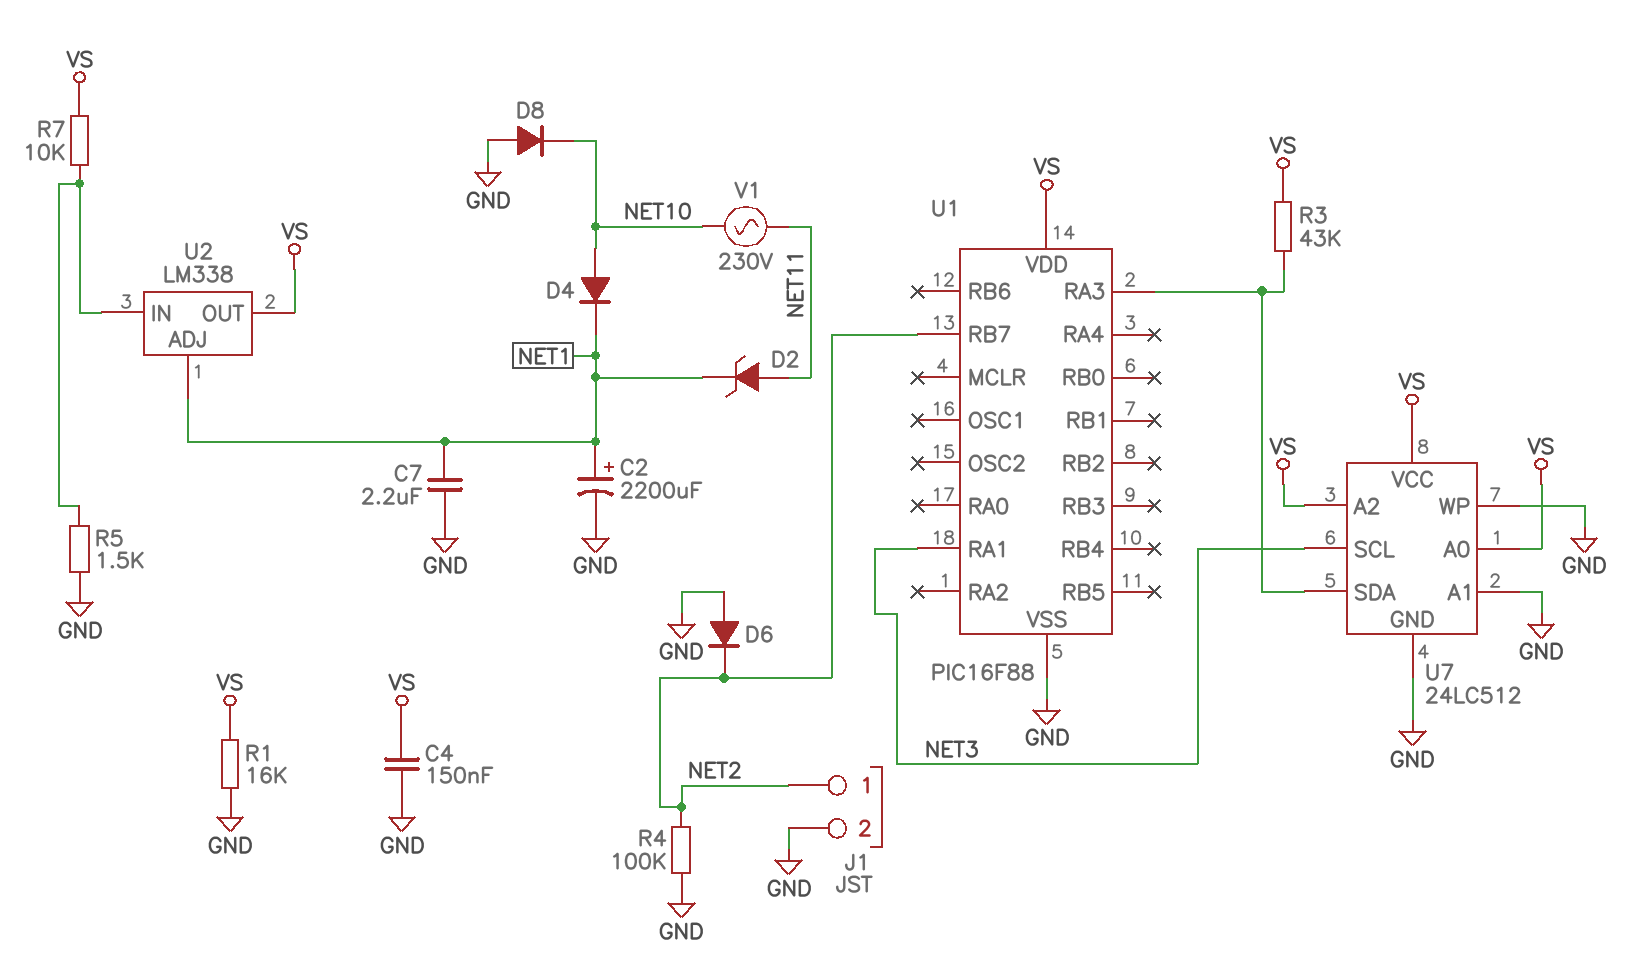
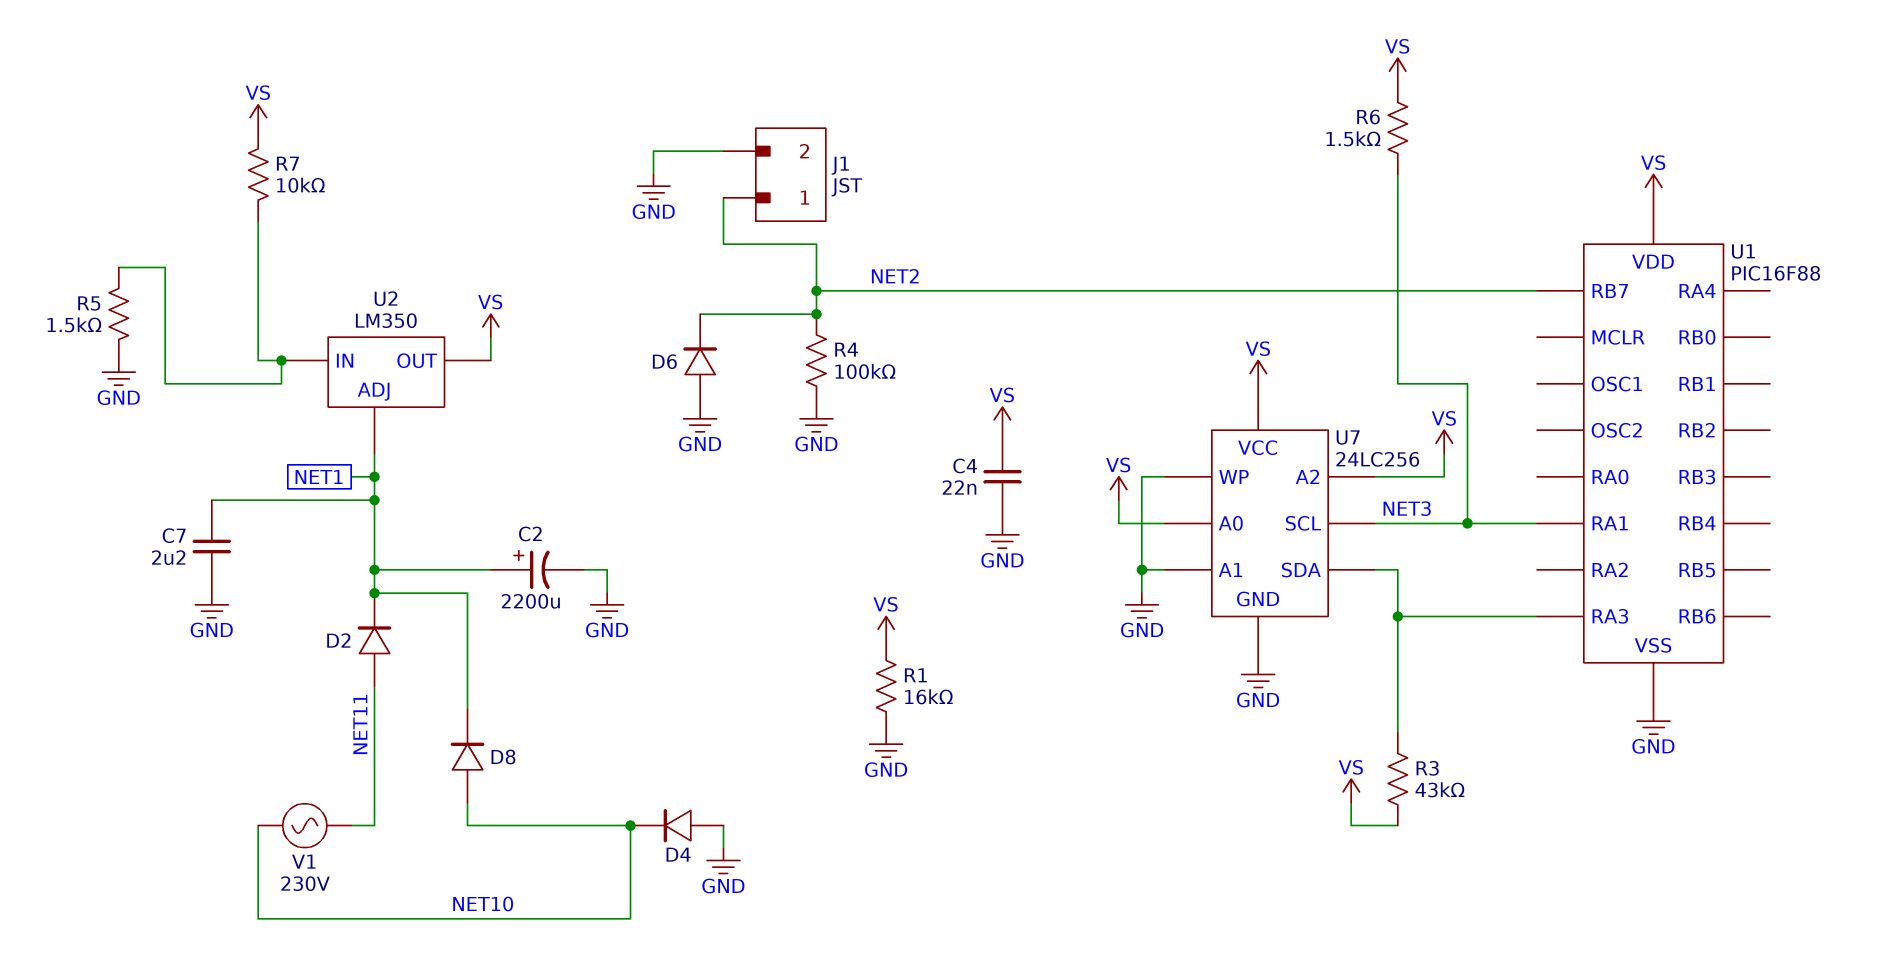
C4: 150nF (GND, VS) -> 22nF (GND, VS)
D2: zener (A NET11, K NET1) -> diode (A NET11, K NET1)
D4: diode (A NET10, K NET1) -> diode (A GND, K NET10)
D8: diode (A GND, K NET10) -> diode (A NET10, K NET1)
R6: none -> 1.5k (NET3, VS)
U2: LM338 -> LM350
U7: 24LC512 -> 24LC256

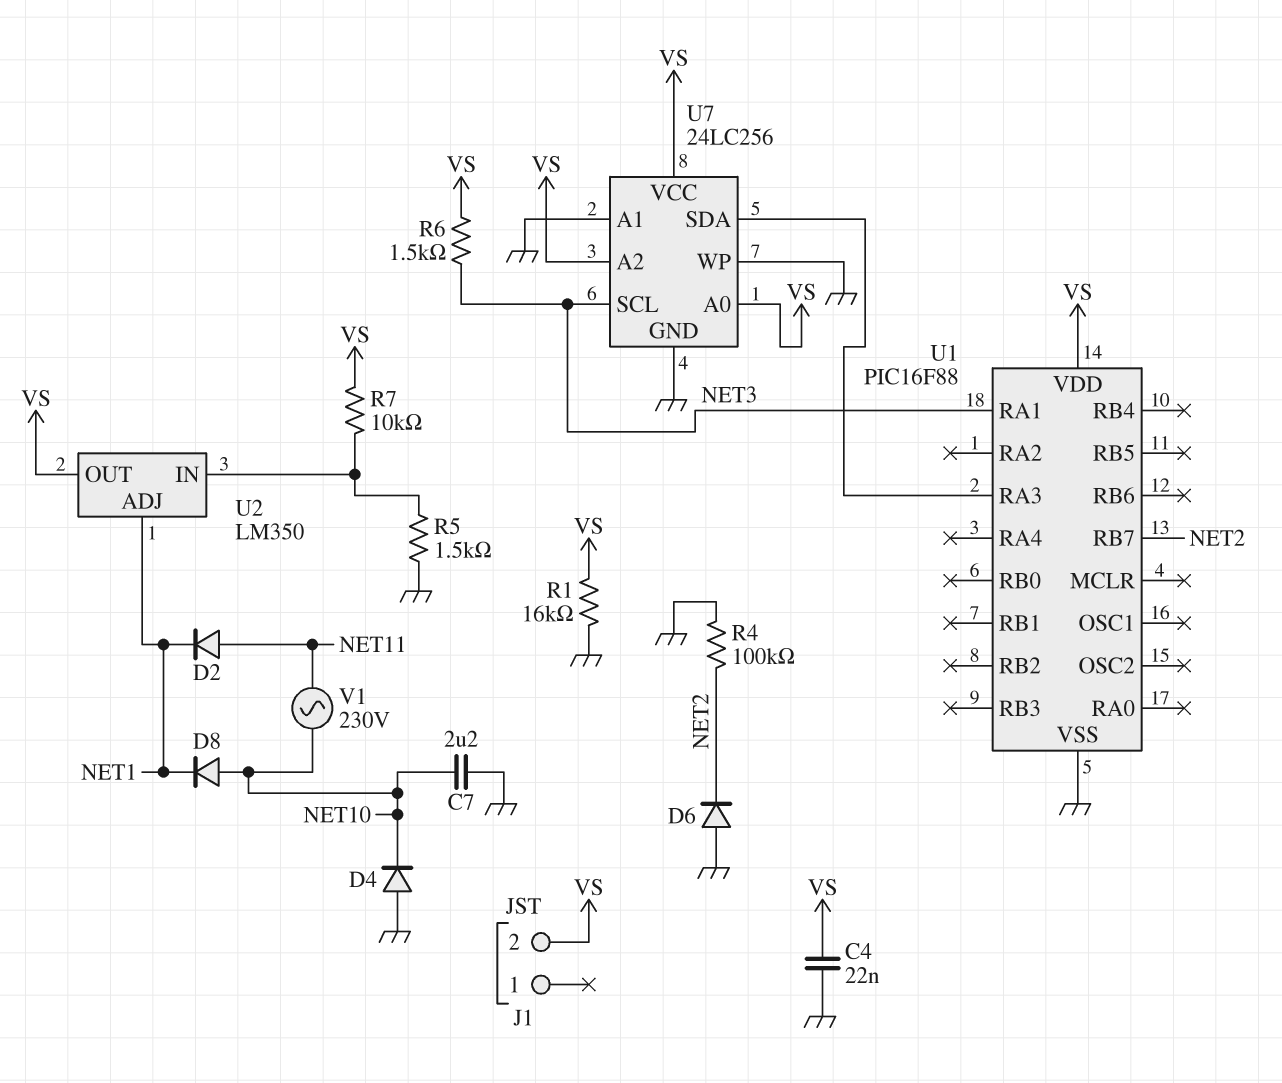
C2: 2200uF (plus NET1, minus GND) -> none
C7: 2.2uF (GND, NET1) -> 2.2uF (GND, NET10)
J1 pin 1: NET2 -> none
J1 pin 2: GND -> VS
R3: 43k (U1/RA3, VS) -> none

